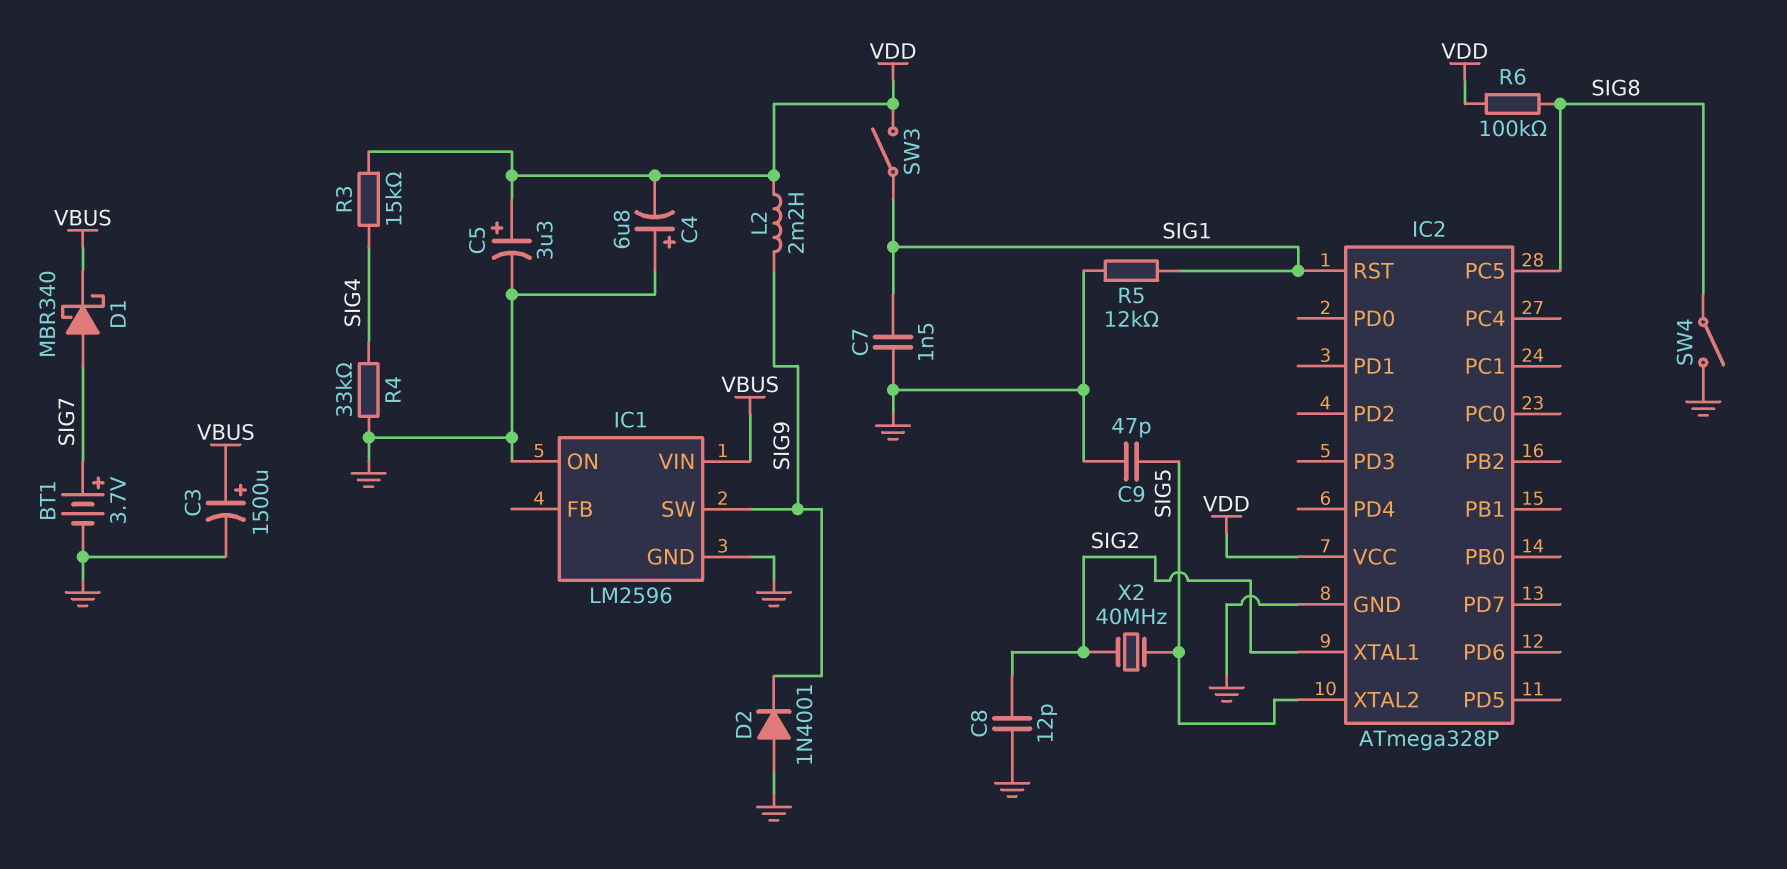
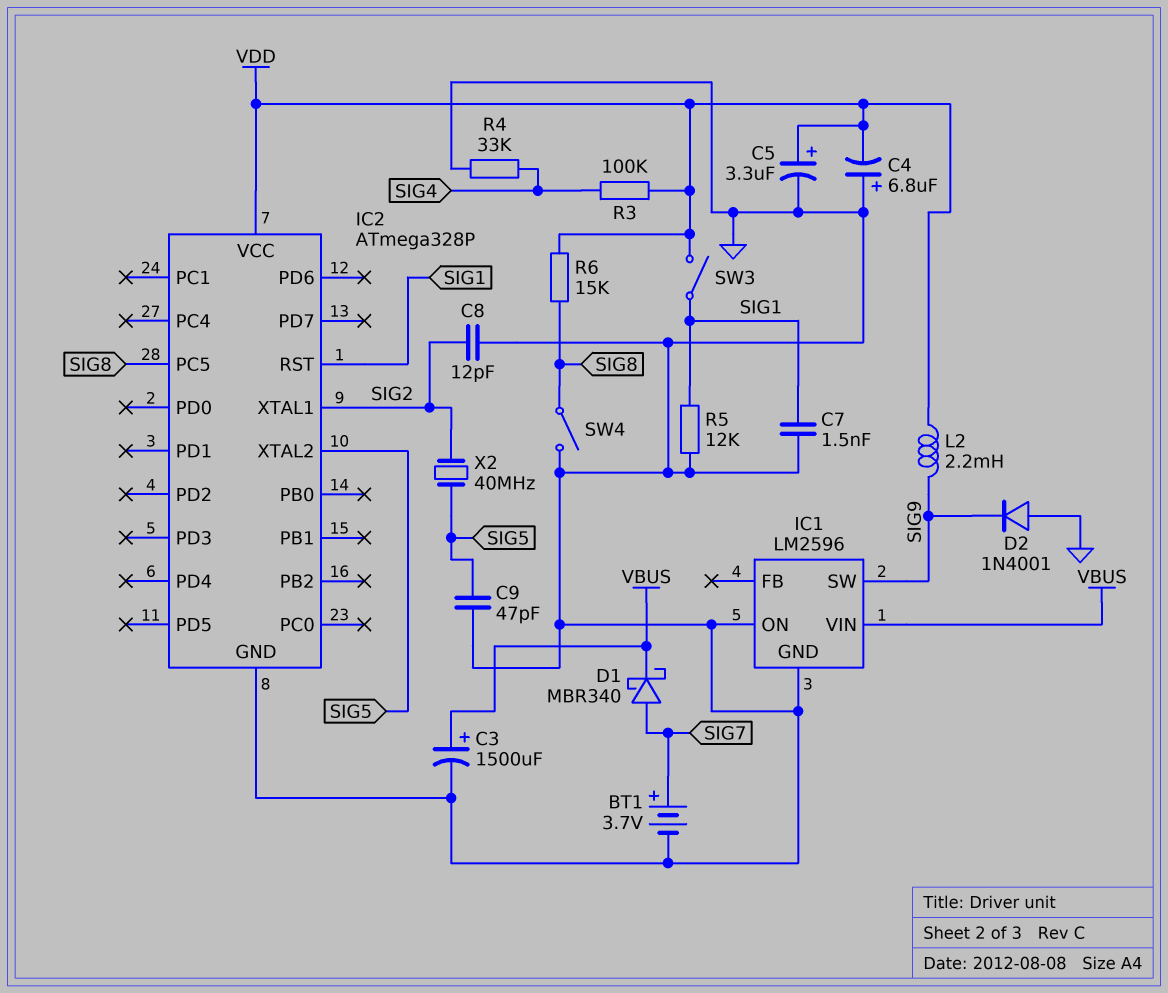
R3: 15k (SIG4, VDD) -> 100k (SIG4, VDD)
R6: 100k (SIG8, VDD) -> 15k (SIG8, VDD)

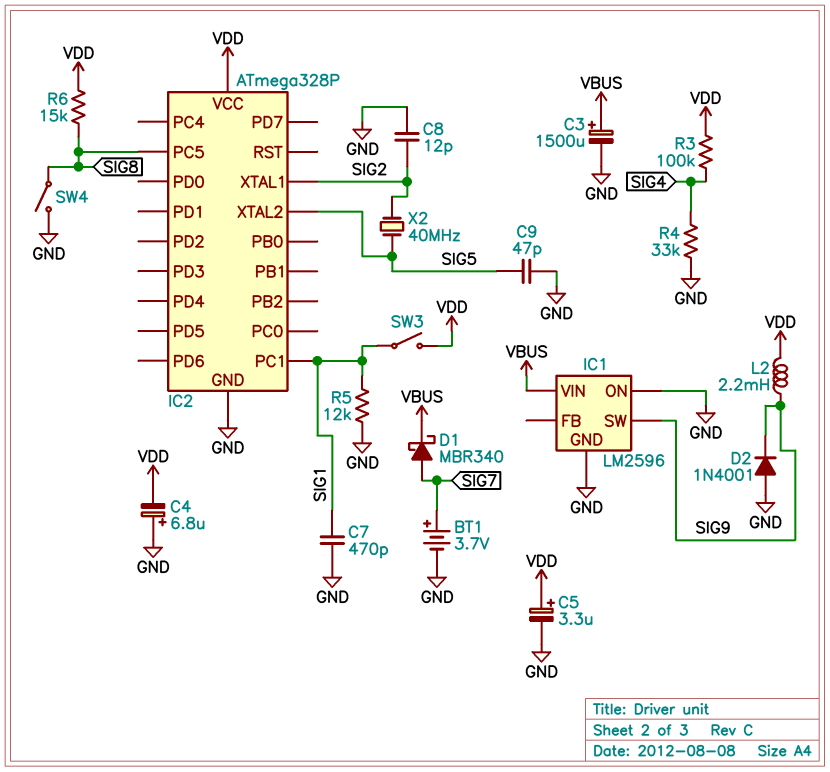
C7: 1.5nF (GND, SIG1) -> 470pF (GND, SIG1)
IC2 pin PC1: none -> SIG1
IC2 pin RST: SIG1 -> none

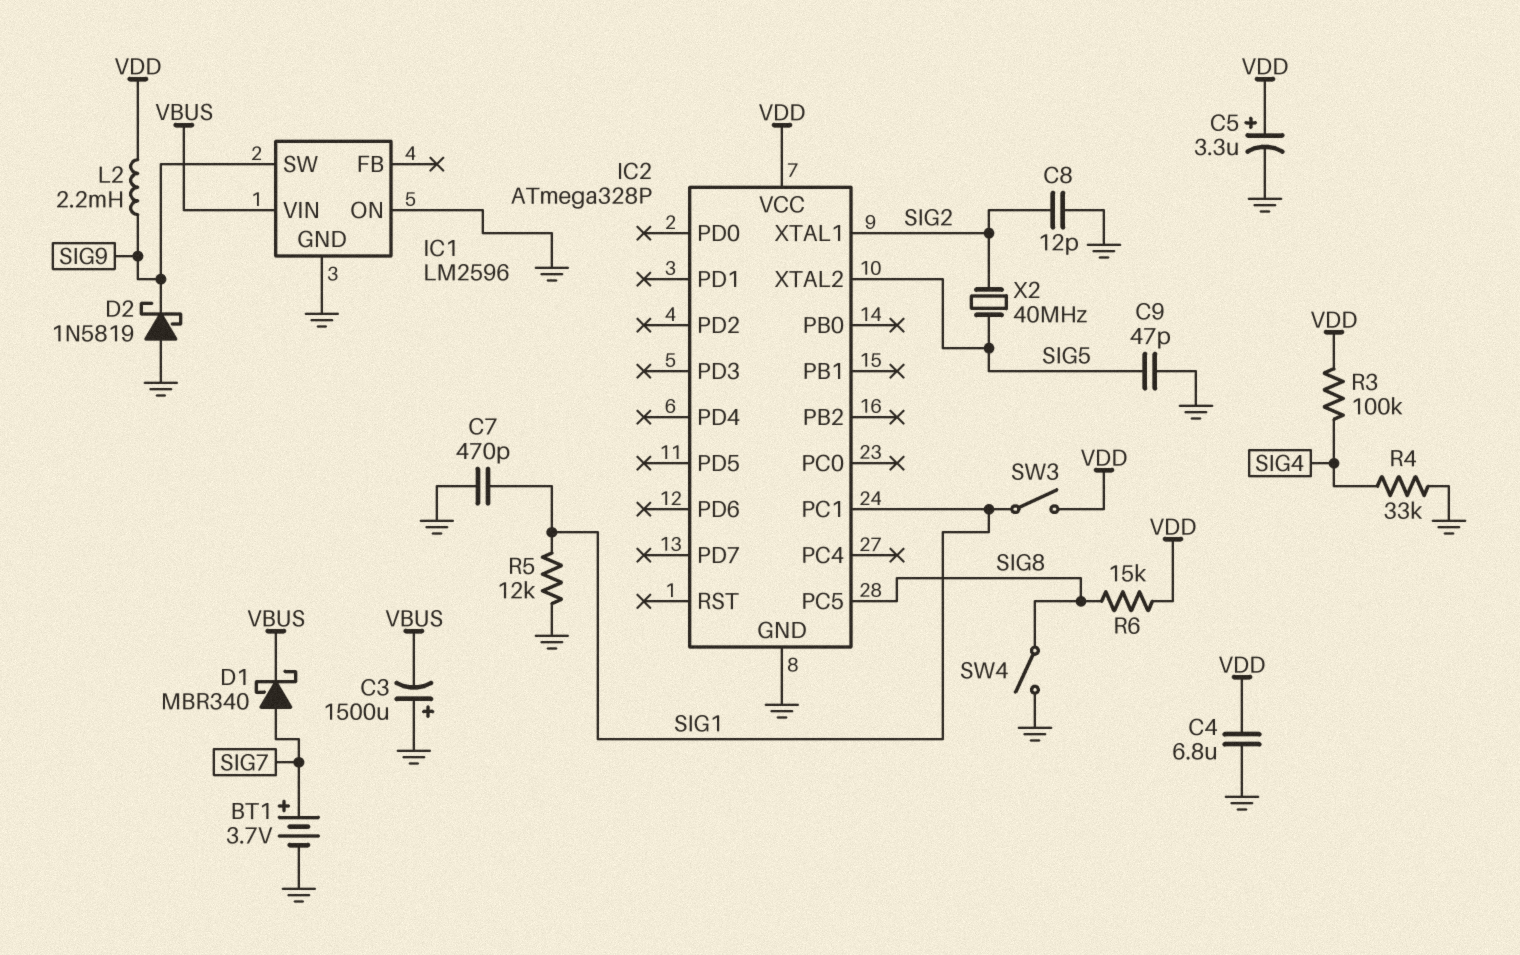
C3: 1500uF (plus VBUS, minus GND) -> 1500uF (plus GND, minus VBUS)
C4: 6.8uF (plus GND, minus VDD) -> 6.8uF (GND, VDD)
D2: diode 1N4001 (A GND, K SIG9) -> schottky 1N5819 (A GND, K SIG9)

